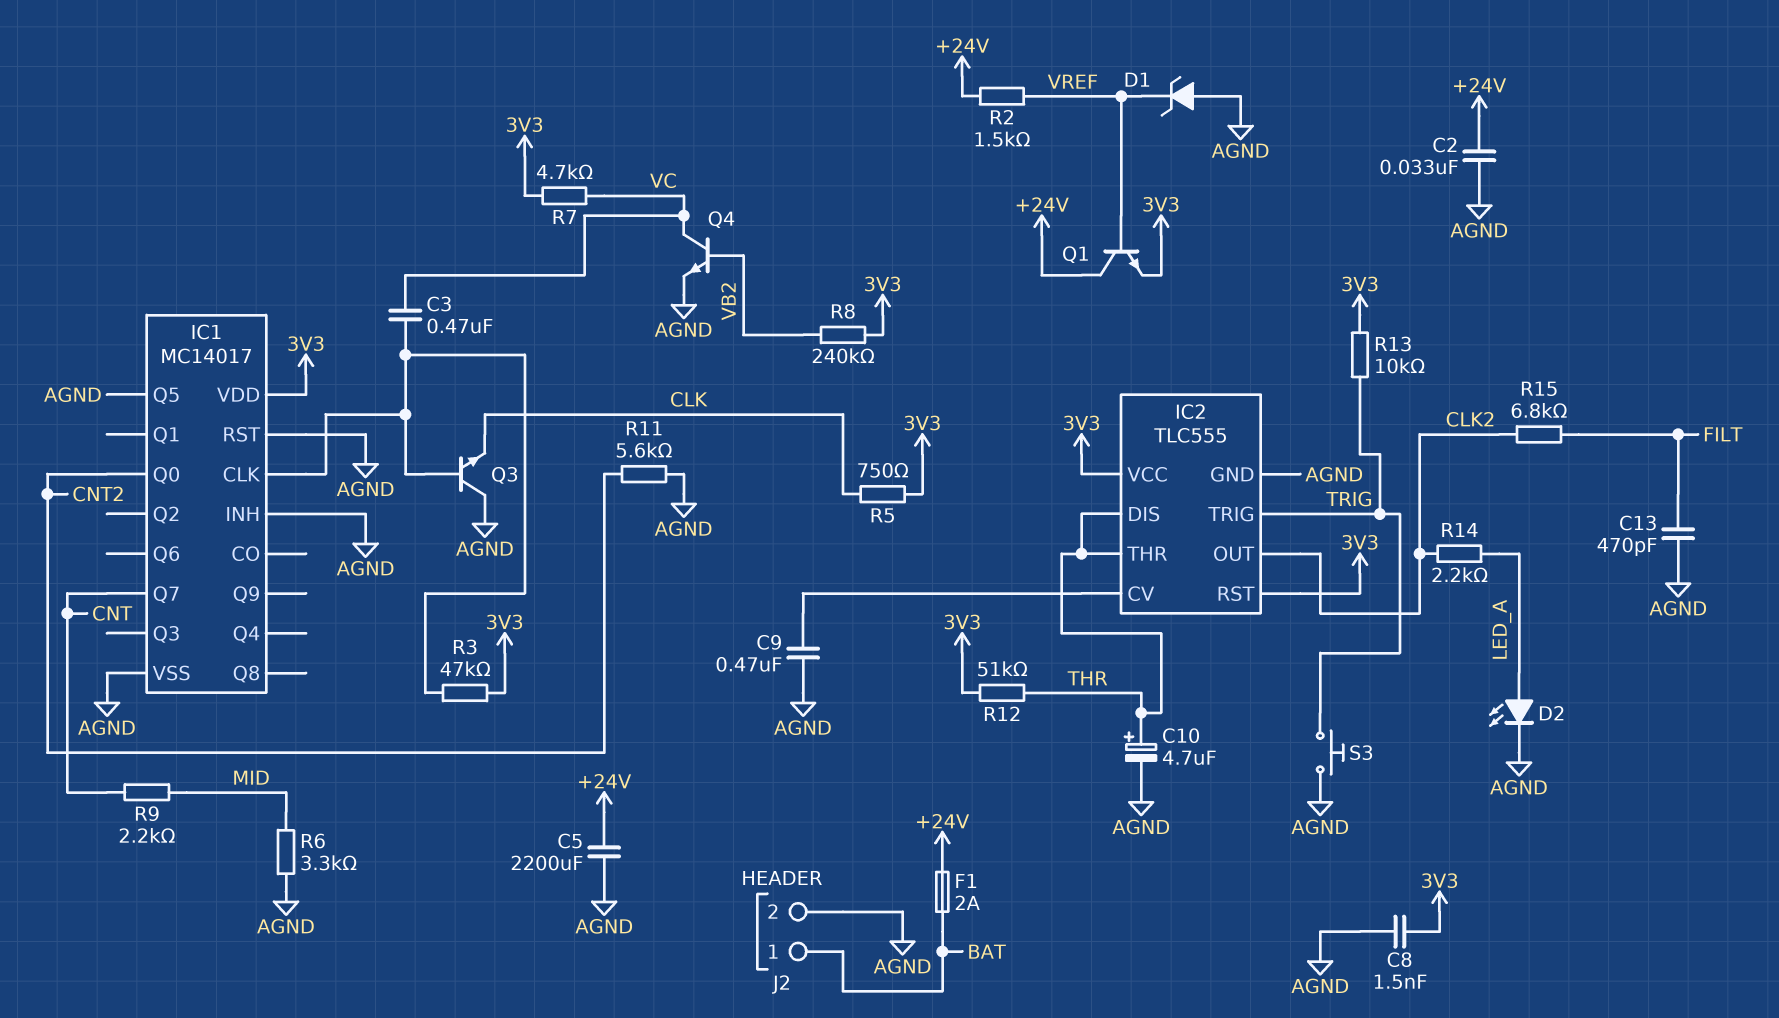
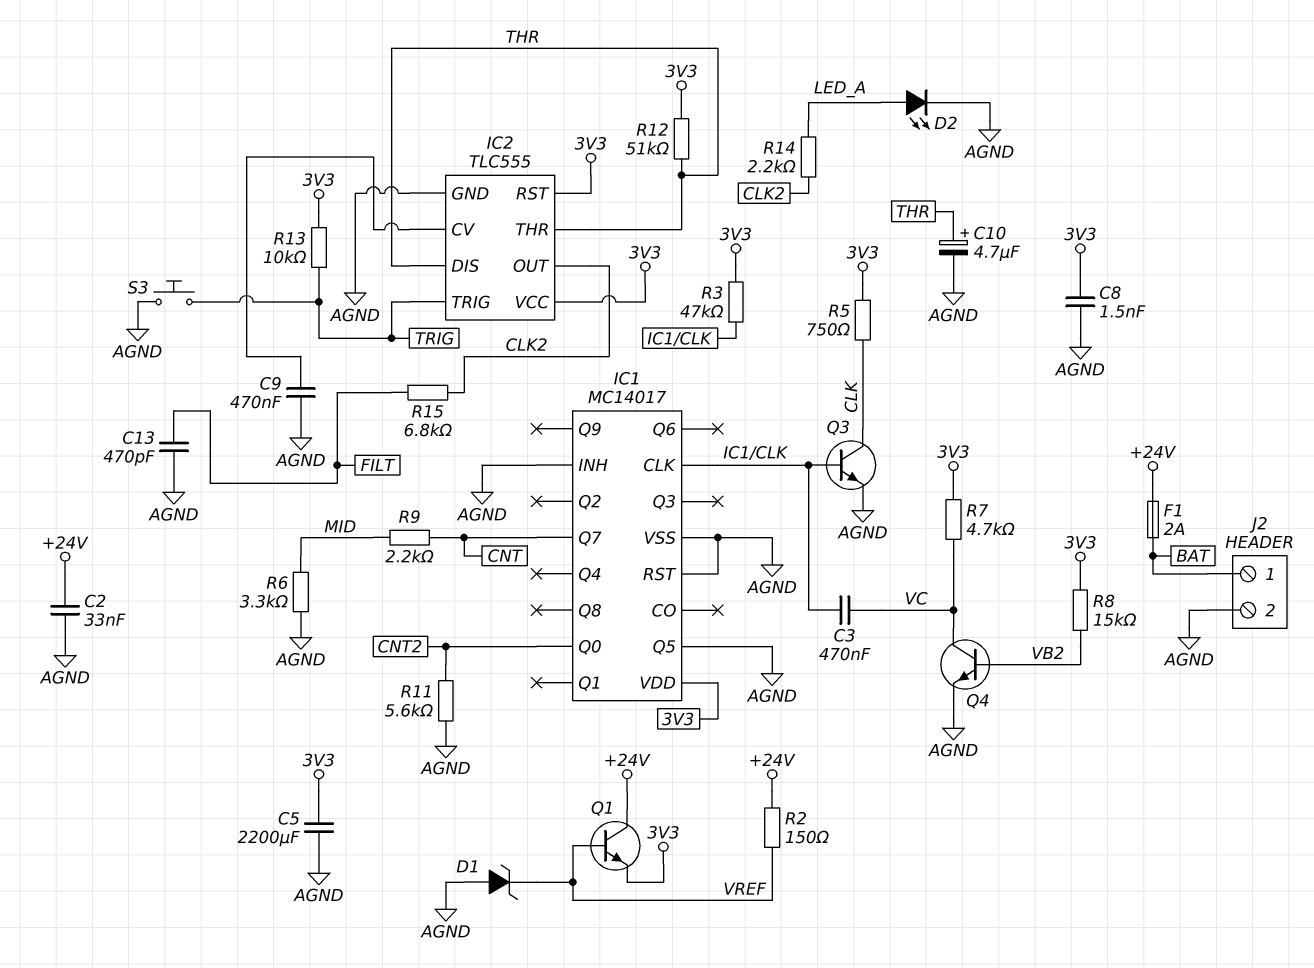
C5: 2200uF (+24V, AGND) -> 2200uF (3V3, AGND)
Q3: NPN (B IC1/CLK, C AGND, E CLK) -> NPN (B IC1/CLK, C CLK, E AGND)
R2: 1.5k (+24V, VREF) -> 150 (+24V, VREF)
R8: 240k (3V3, VB2) -> 15k (3V3, VB2)

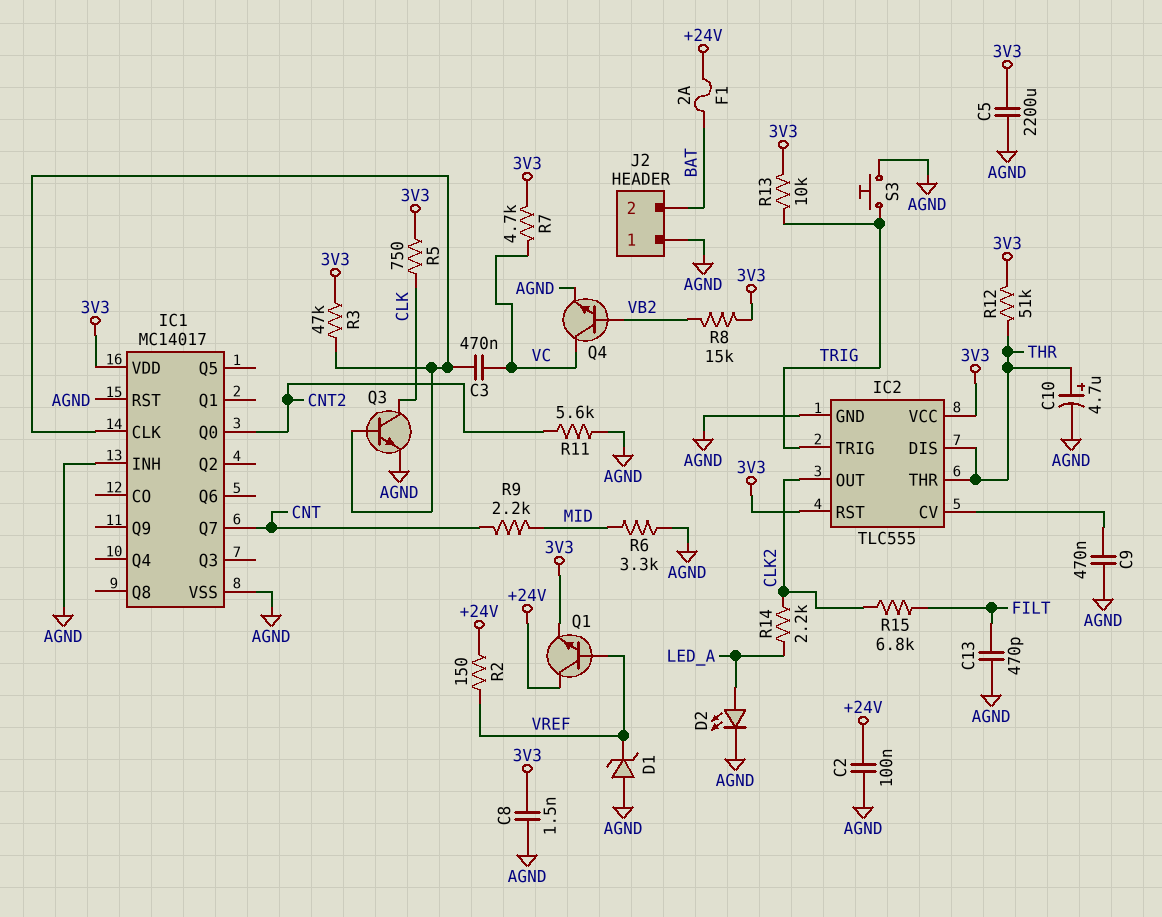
C2: 33nF (+24V, AGND) -> 100nF (+24V, AGND)
IC1 pin Q5: AGND -> none
J2 pin 1: BAT -> AGND
J2 pin 2: AGND -> BAT

